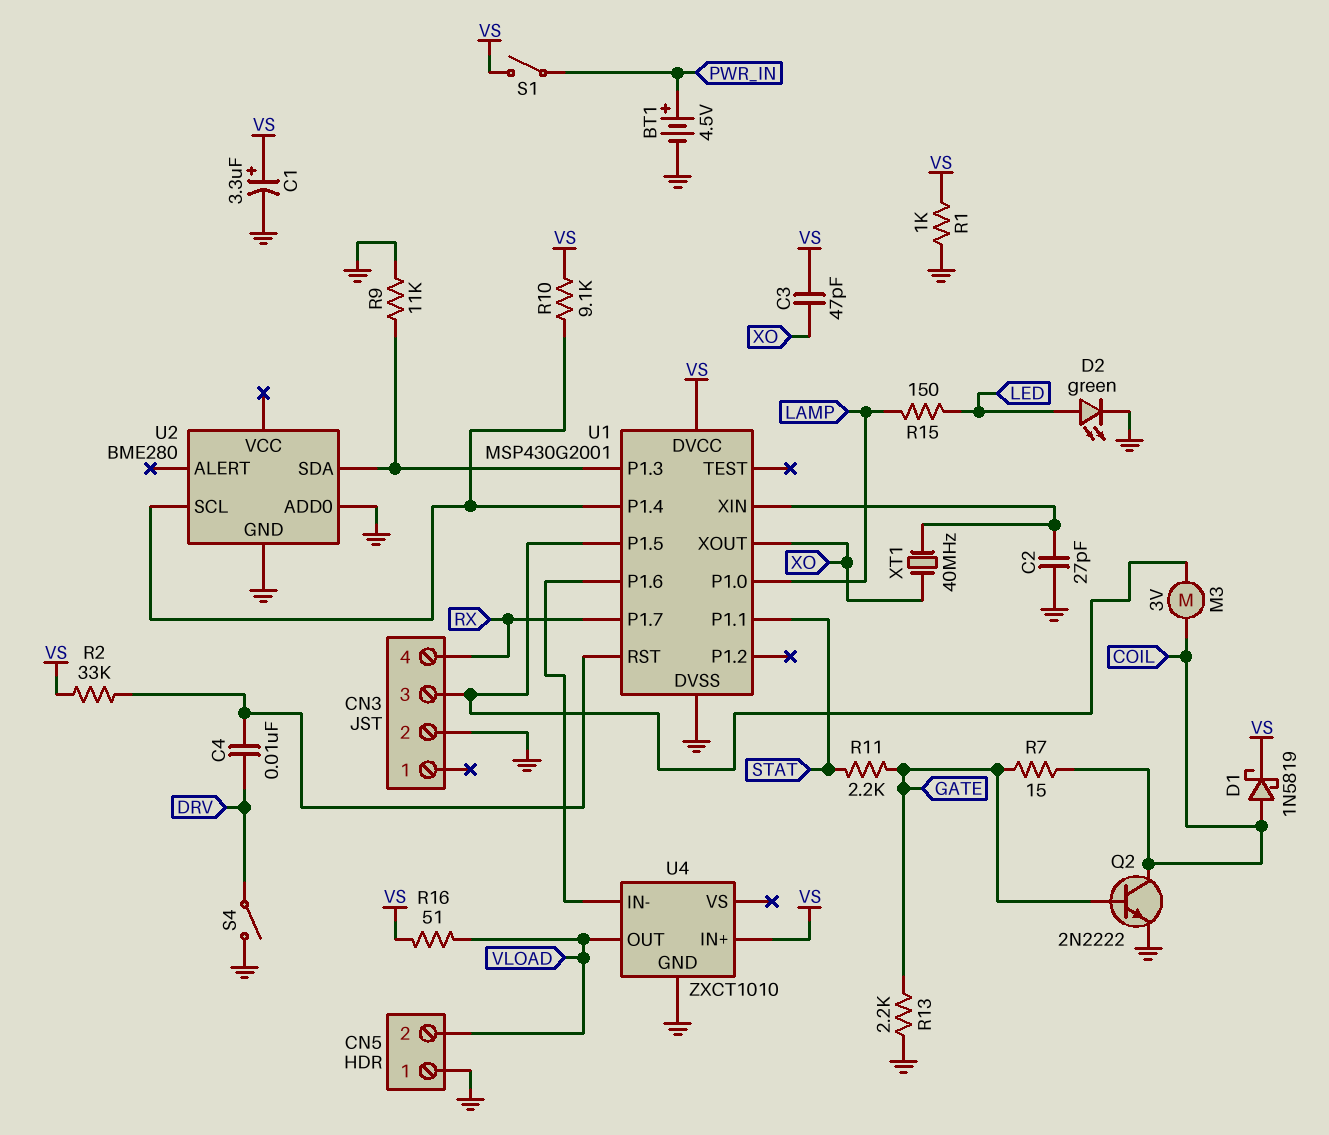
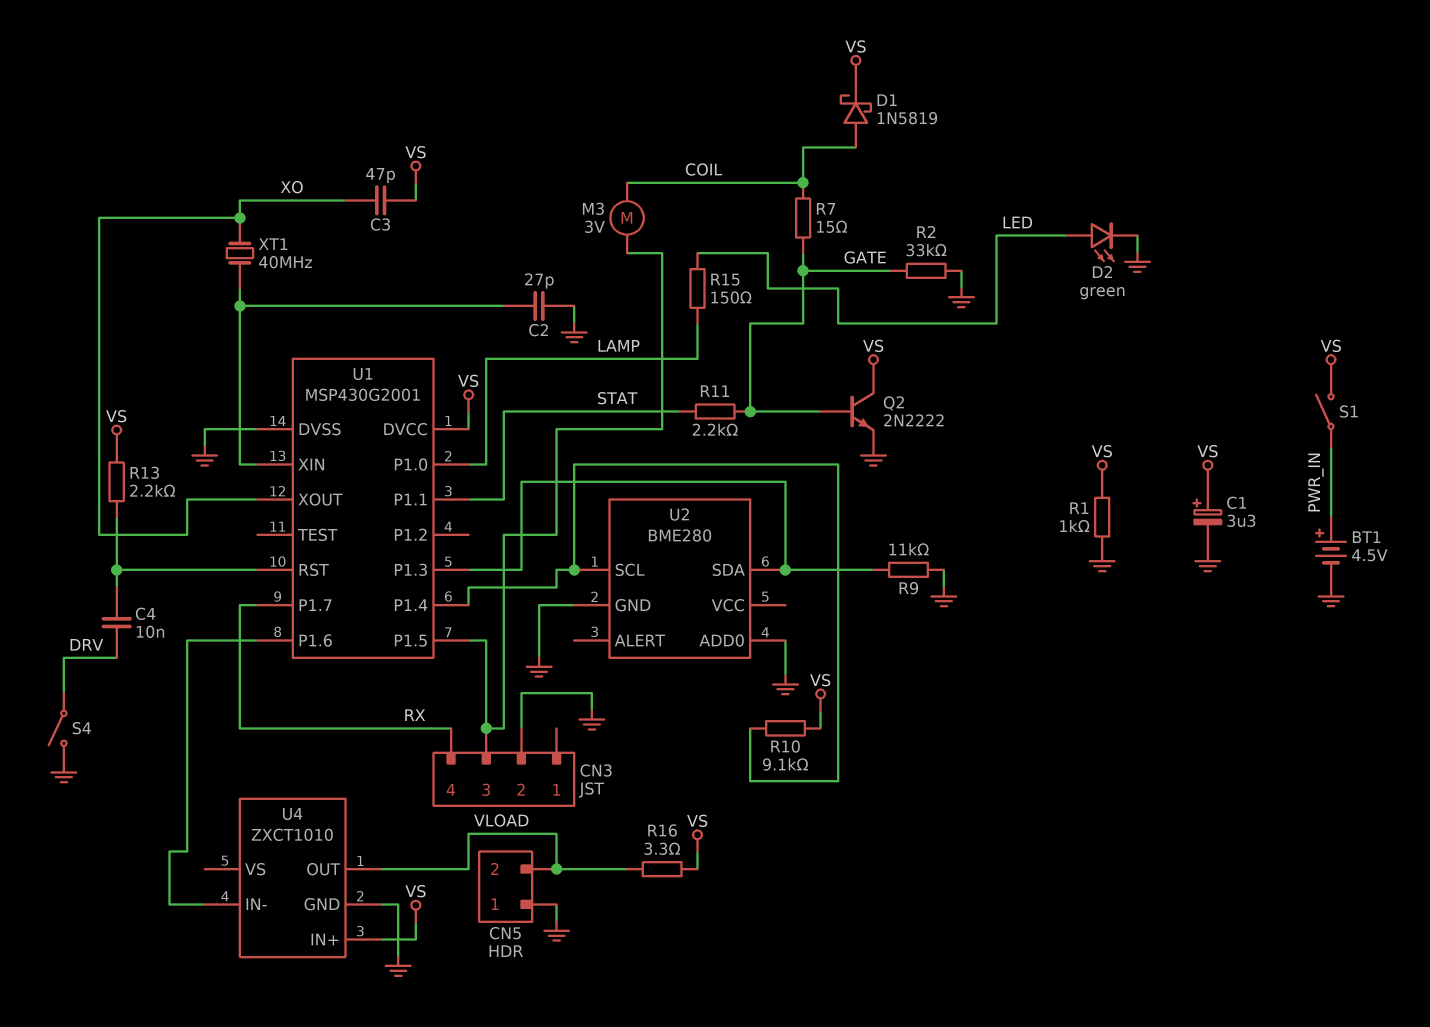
Q2: NPN 2N2222 (B GATE, C COIL, E GND) -> NPN 2N2222 (B GATE, C VS, E GND)
R2: 33k (U1/RST, VS) -> 33k (GATE, GND)
R13: 2.2k (GATE, GND) -> 2.2k (U1/RST, VS)
R16: 51 (VLOAD, VS) -> 3.3 (VLOAD, VS)

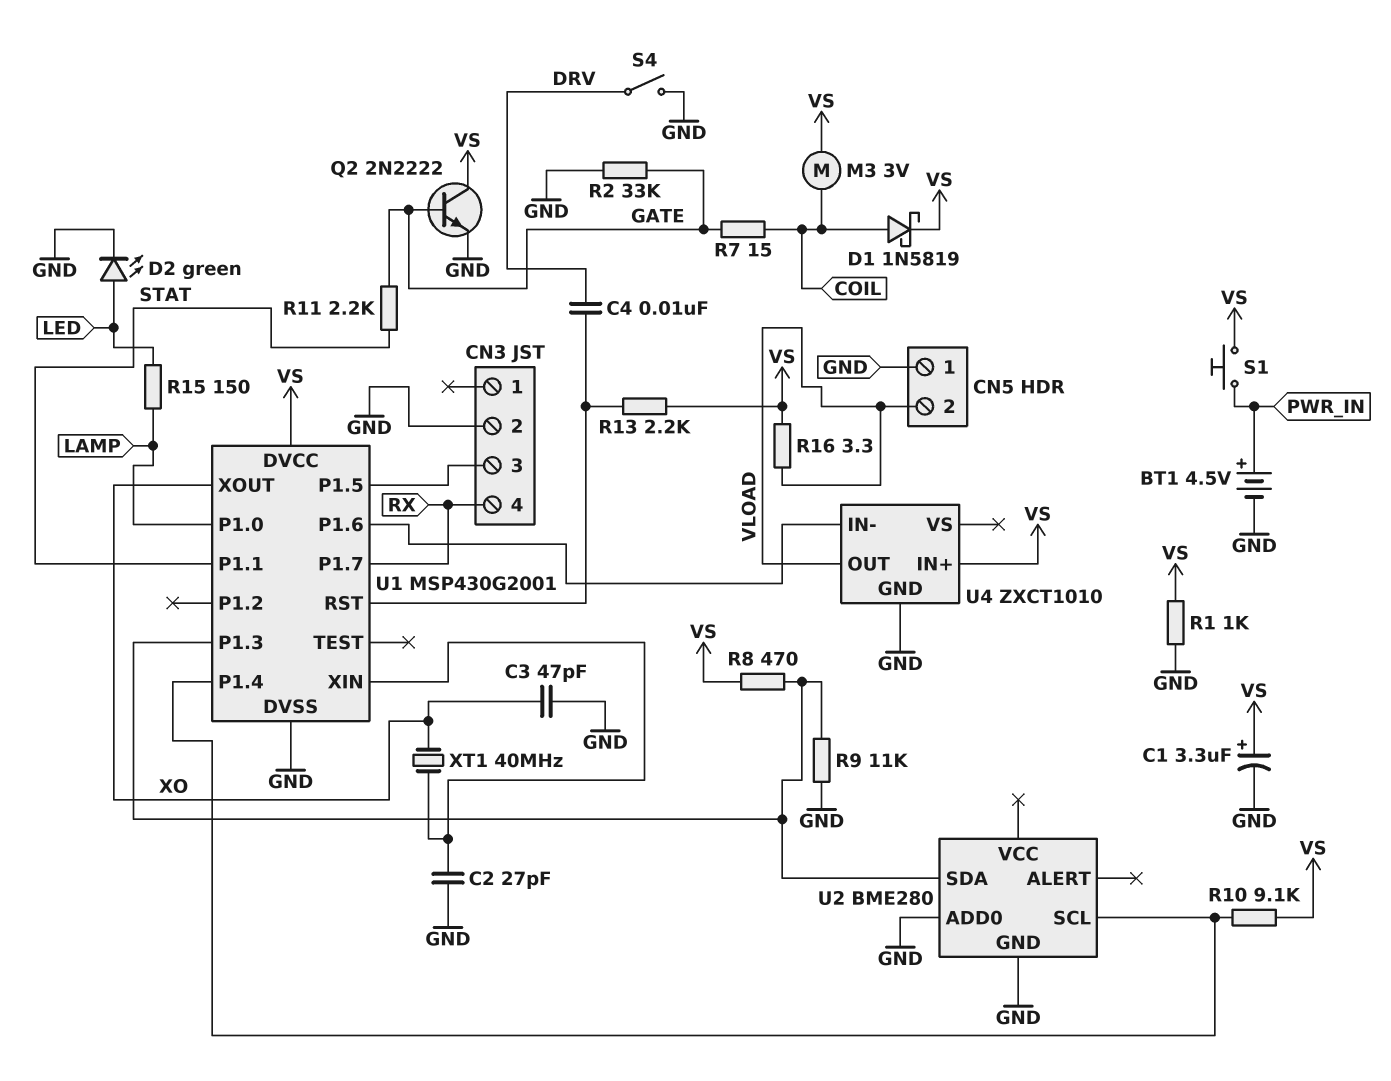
C3: 47pF (VS, XO) -> 47pF (GND, XO)
M3: motor 3V (CN3/3, COIL) -> motor 3V (COIL, VS)
R8: none -> 470 (U1/P1.3, VS)
S1: switch (PWR_IN, VS) -> button (PWR_IN, VS)

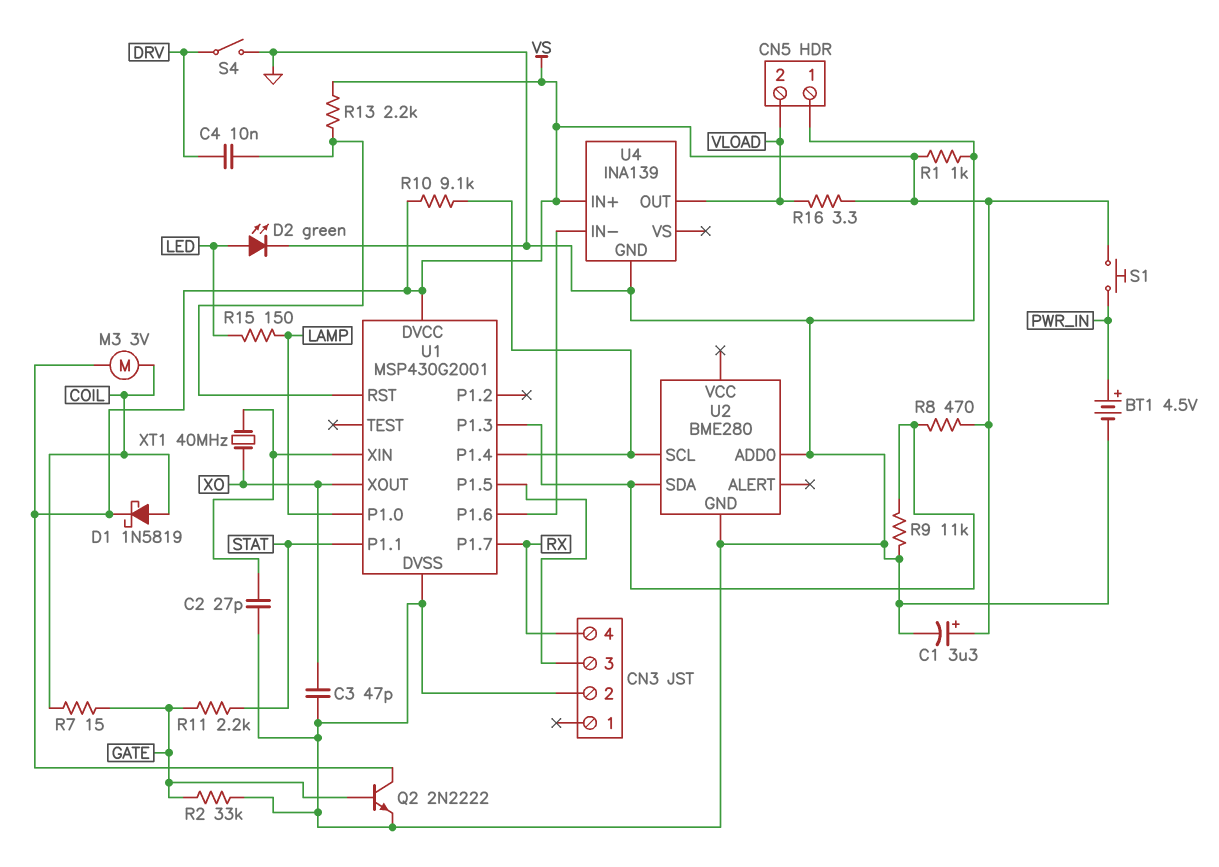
U4: ZXCT1010 -> INA139

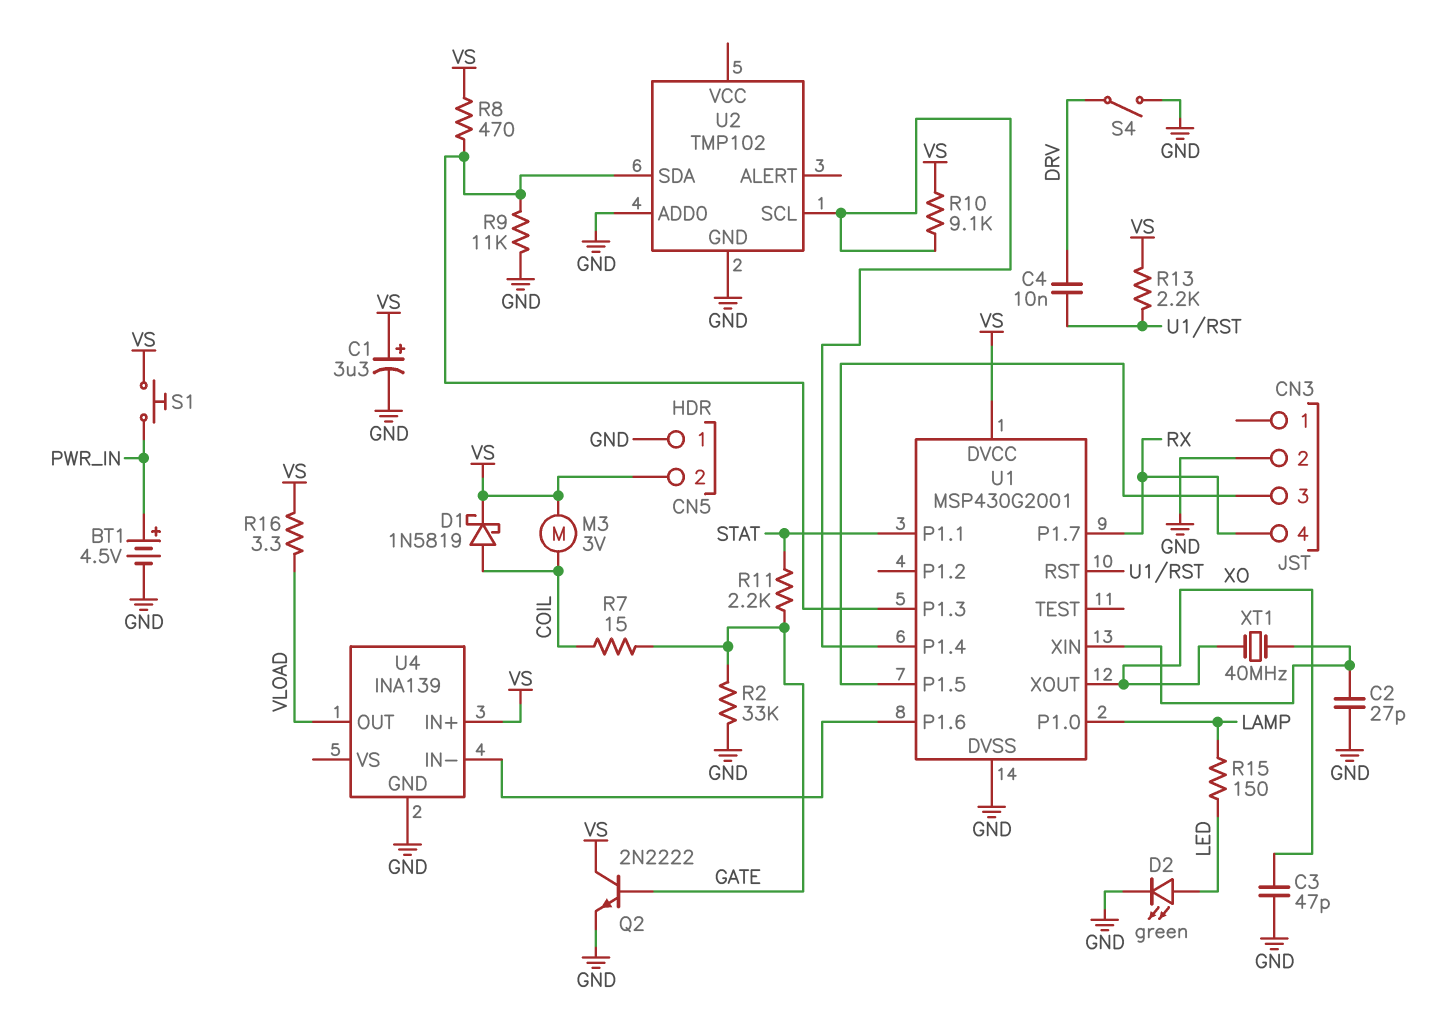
CN5 pin 2: VLOAD -> VS
R1: 1k (GND, VS) -> none
U2: BME280 -> TMP102

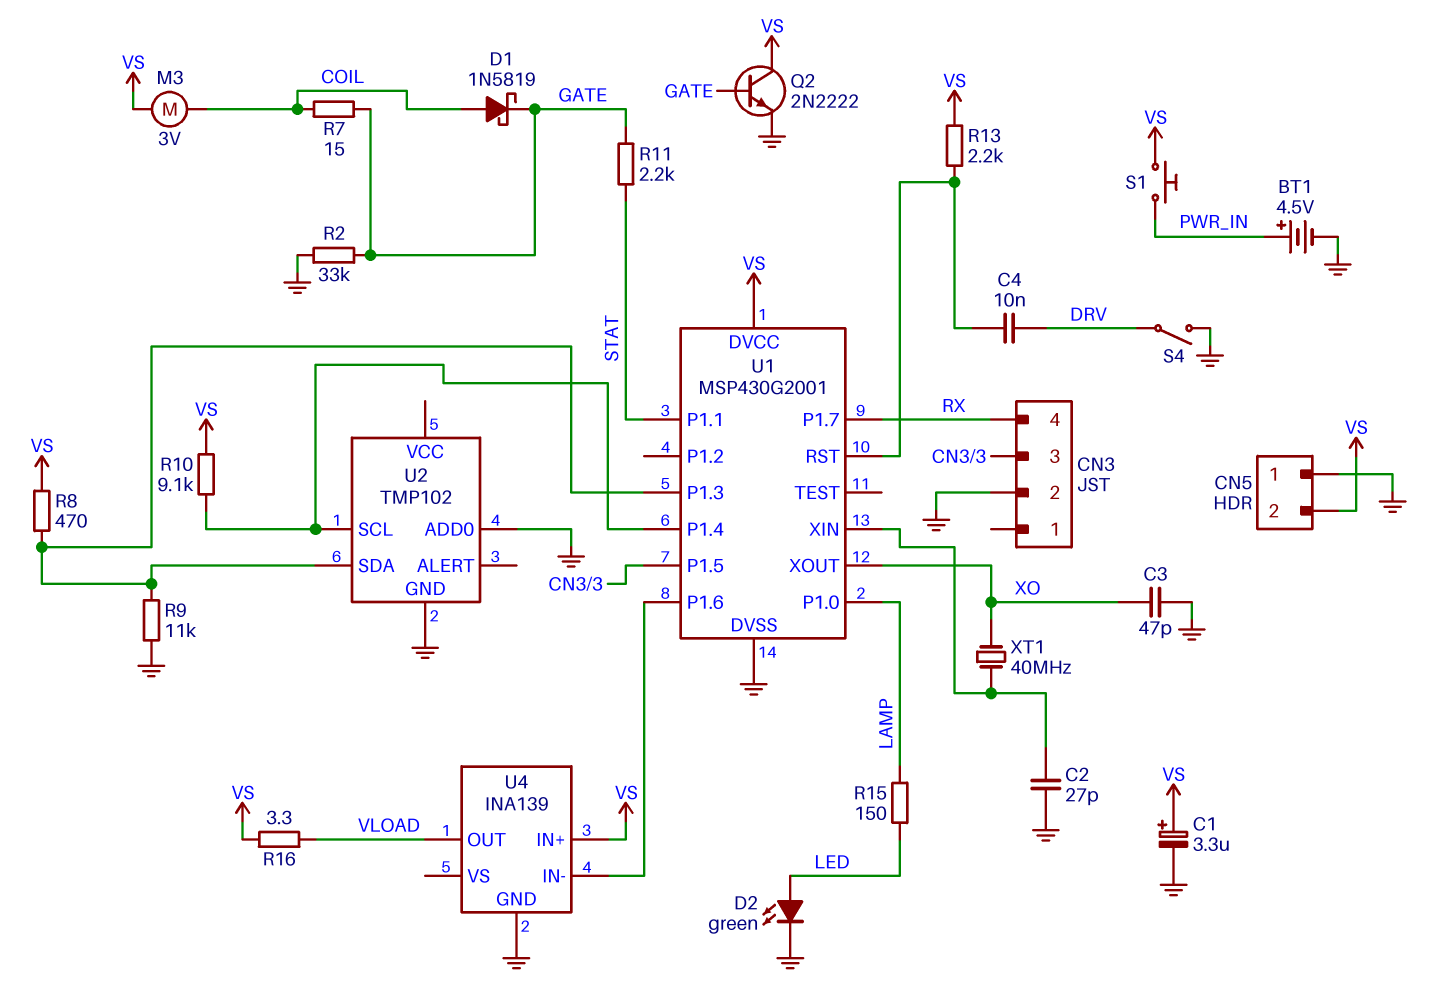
D1: schottky 1N5819 (A COIL, K VS) -> schottky 1N5819 (A COIL, K GATE)

